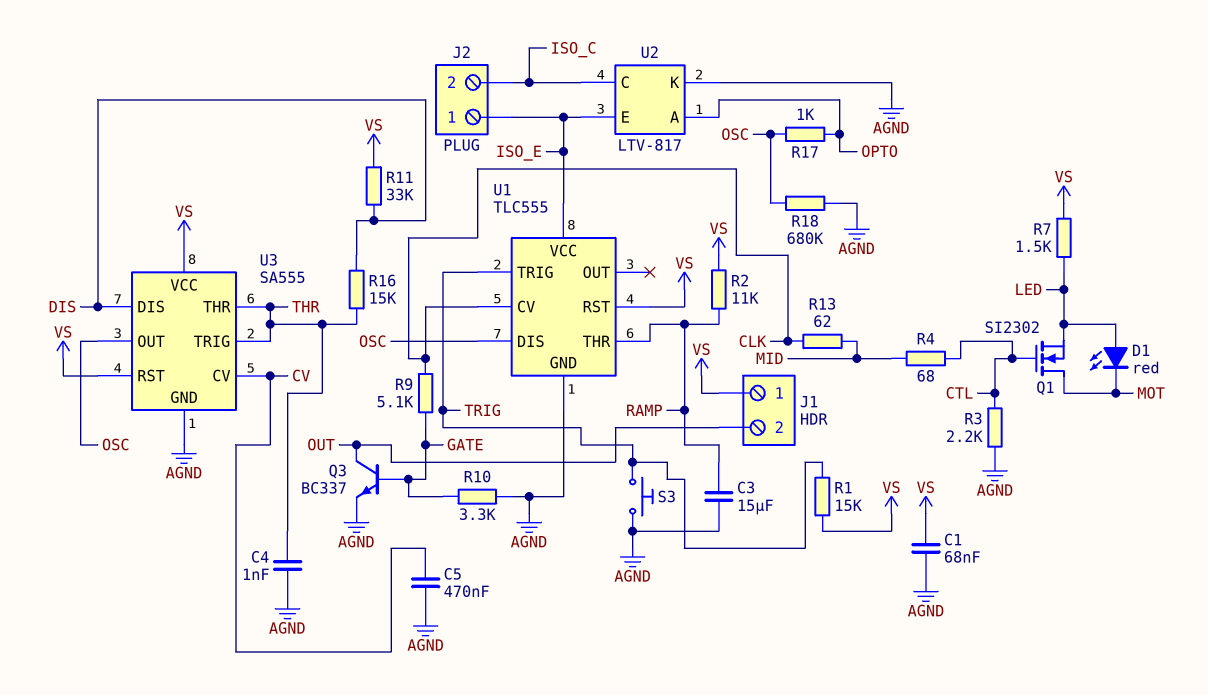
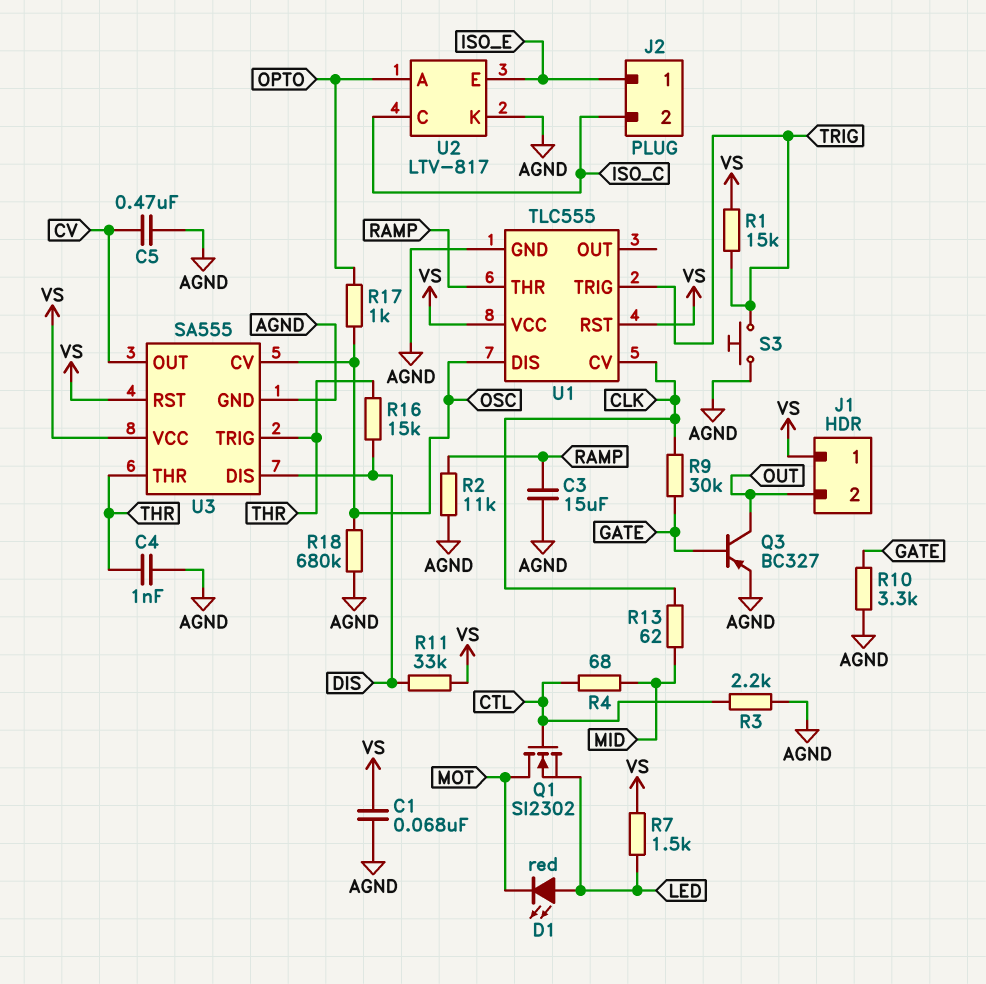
Q3: NPN BC337 (B GATE, C OUT, E AGND) -> PNP BC327 (B GATE, C OUT, E AGND)
R2: 11k (RAMP, VS) -> 11k (AGND, RAMP)
R9: 5.1k (CLK, GATE) -> 30k (CLK, GATE)
U1 pin VCC: ISO_E -> VS
U3 pin CV: CV -> OSC
U3 pin OUT: OSC -> CV

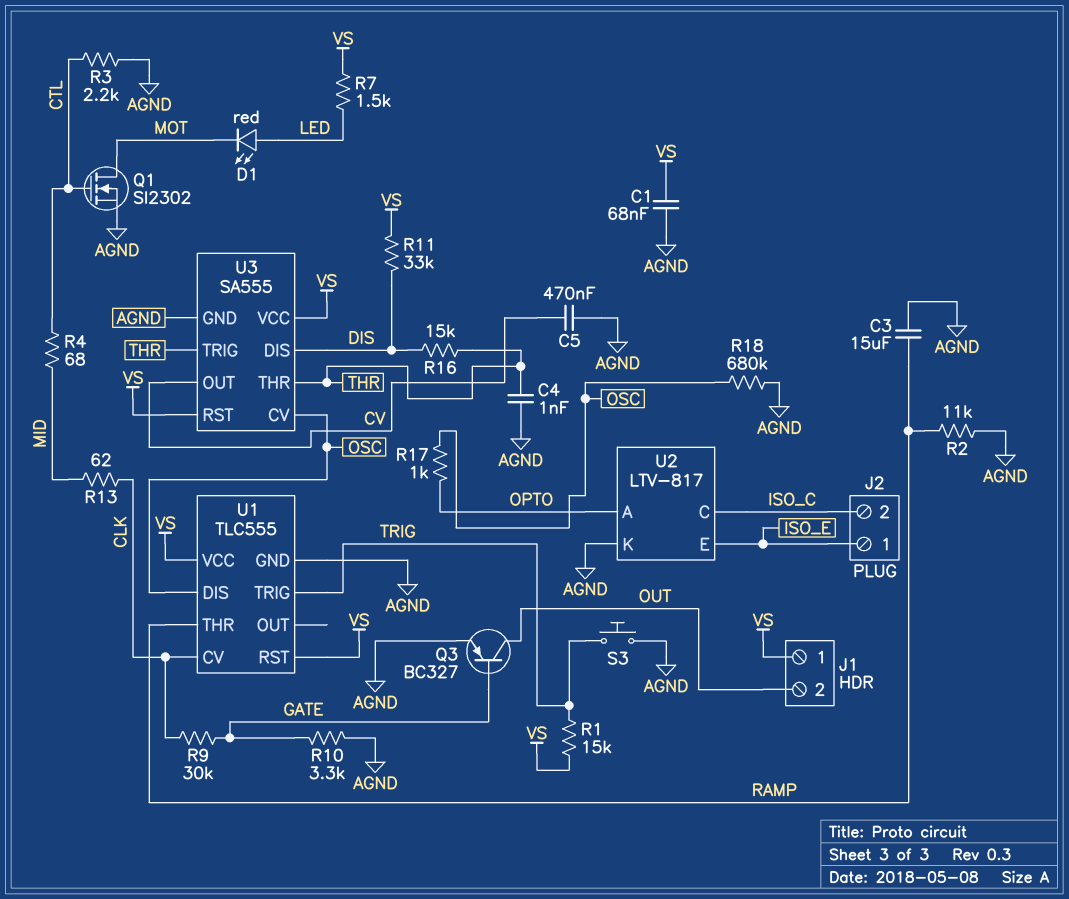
Q1: NMOS SI2302 (G CTL, D MOT, S LED) -> NMOS SI2302 (G CTL, D MOT, S AGND)

